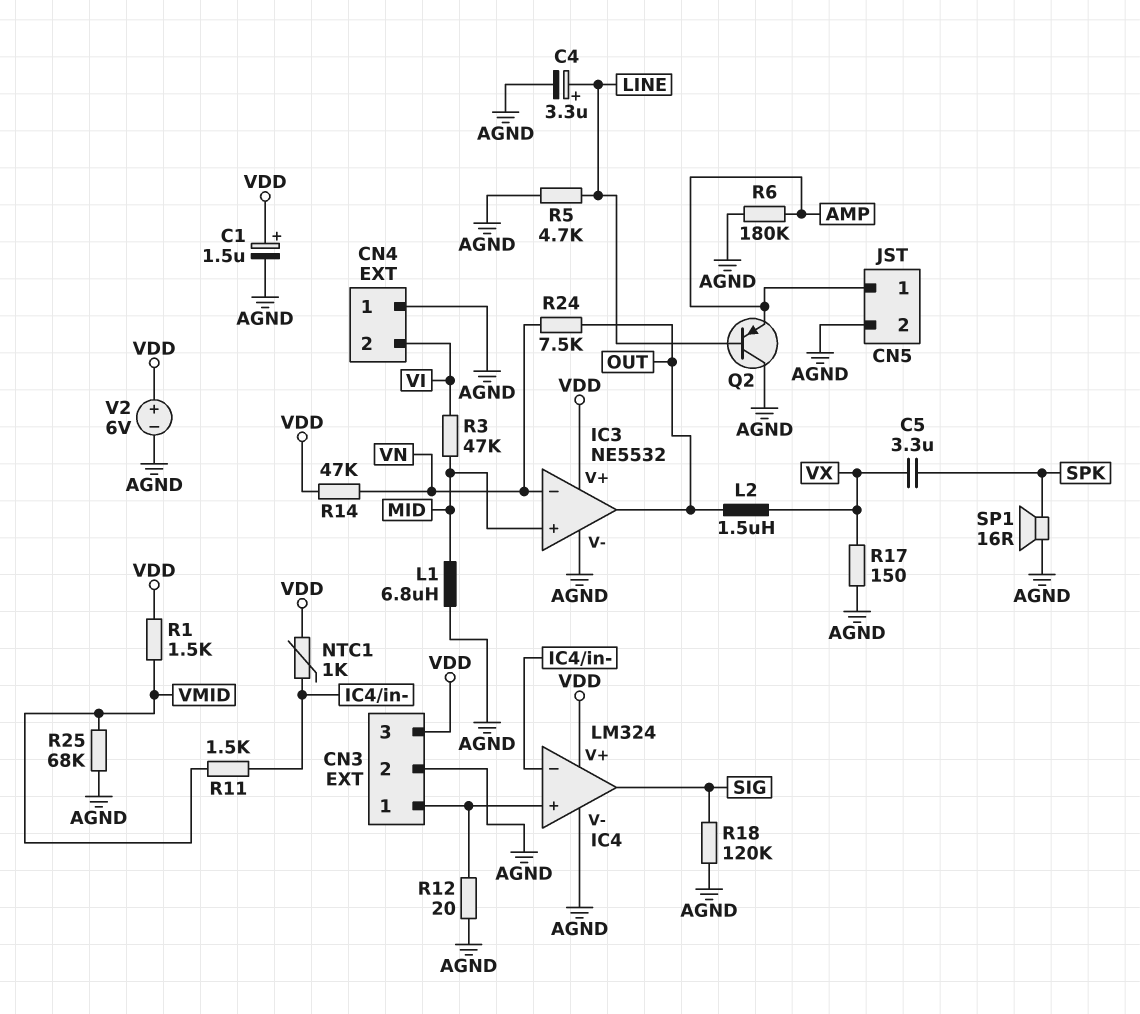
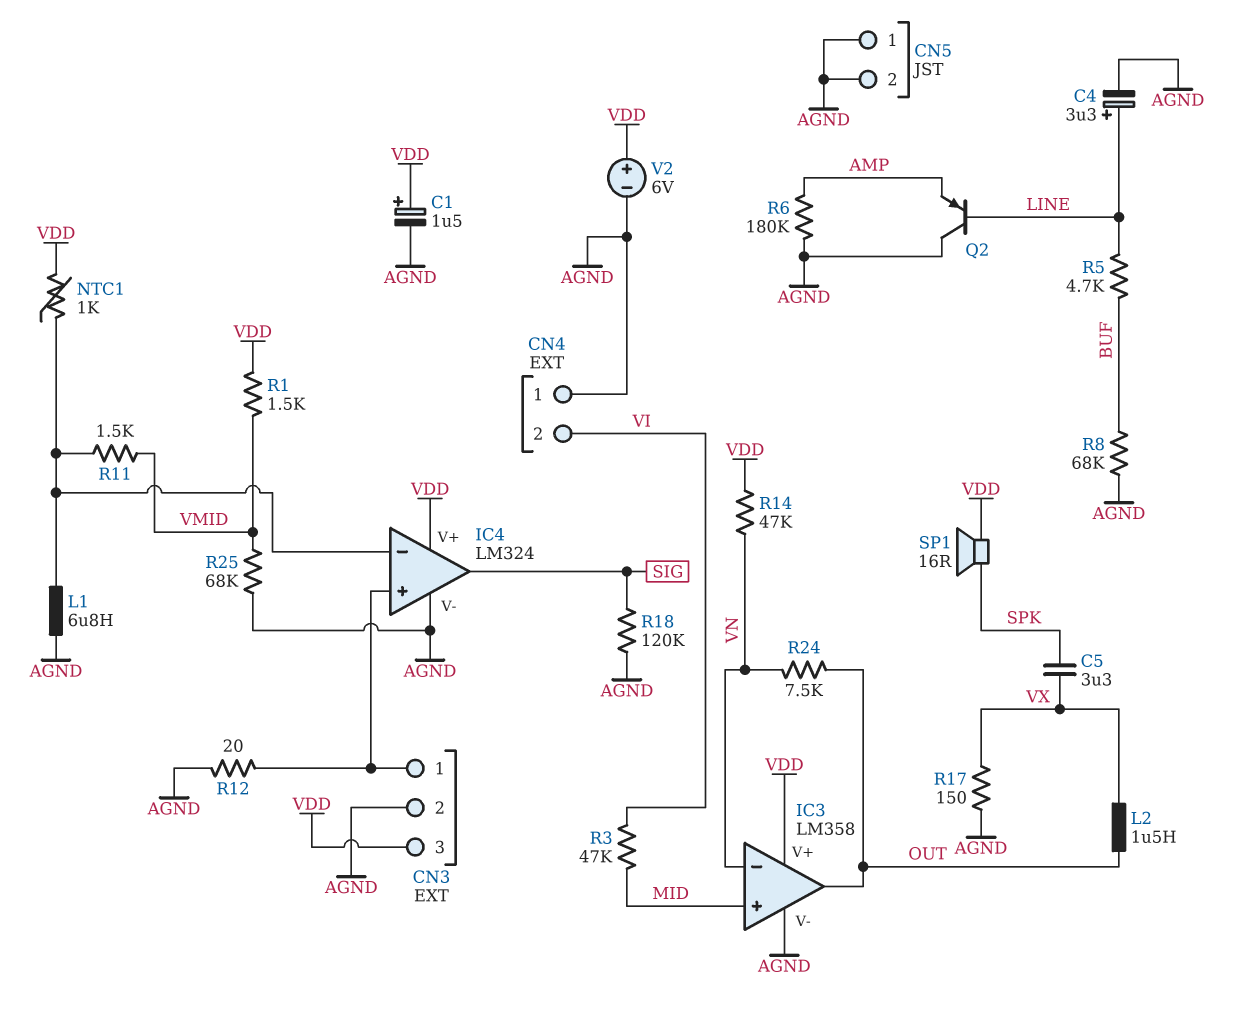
CN5 pin 1: AMP -> AGND
IC3: NE5532 -> LM358
L1: 6.8uH (AGND, MID) -> 6.8uH (AGND, IC4/in-)
R5: 4.7k (AGND, LINE) -> 4.7k (BUF, LINE)
R8: none -> 68k (AGND, BUF)
SP1: speaker 16R (AGND, SPK) -> speaker 16R (SPK, VDD)

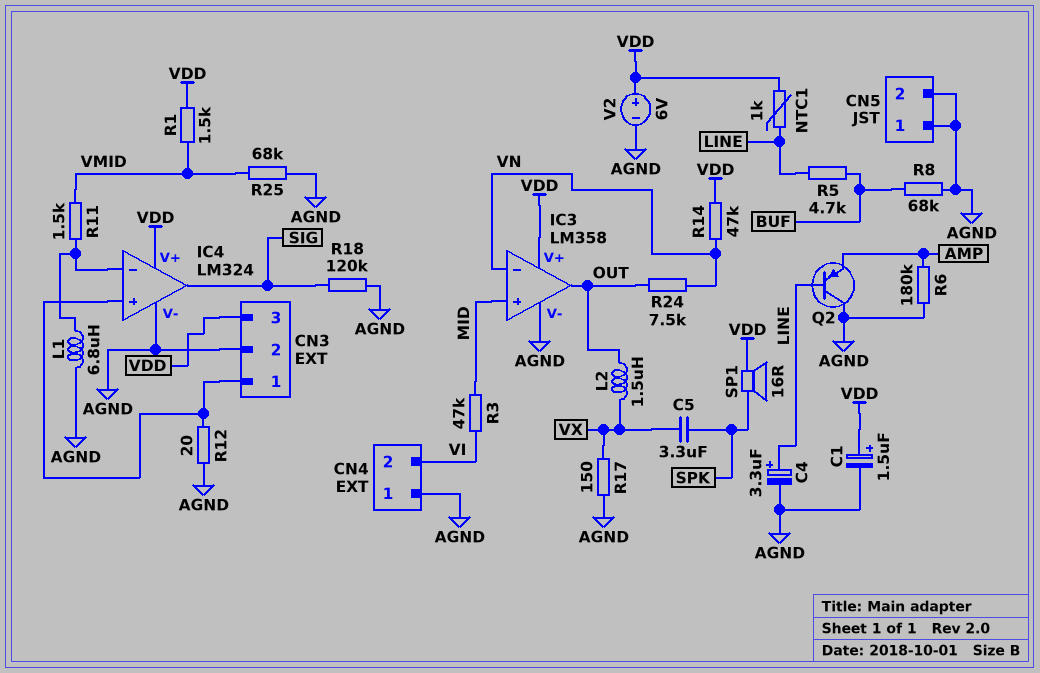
NTC1: 1k (IC4/in-, VDD) -> 1k (LINE, VDD)

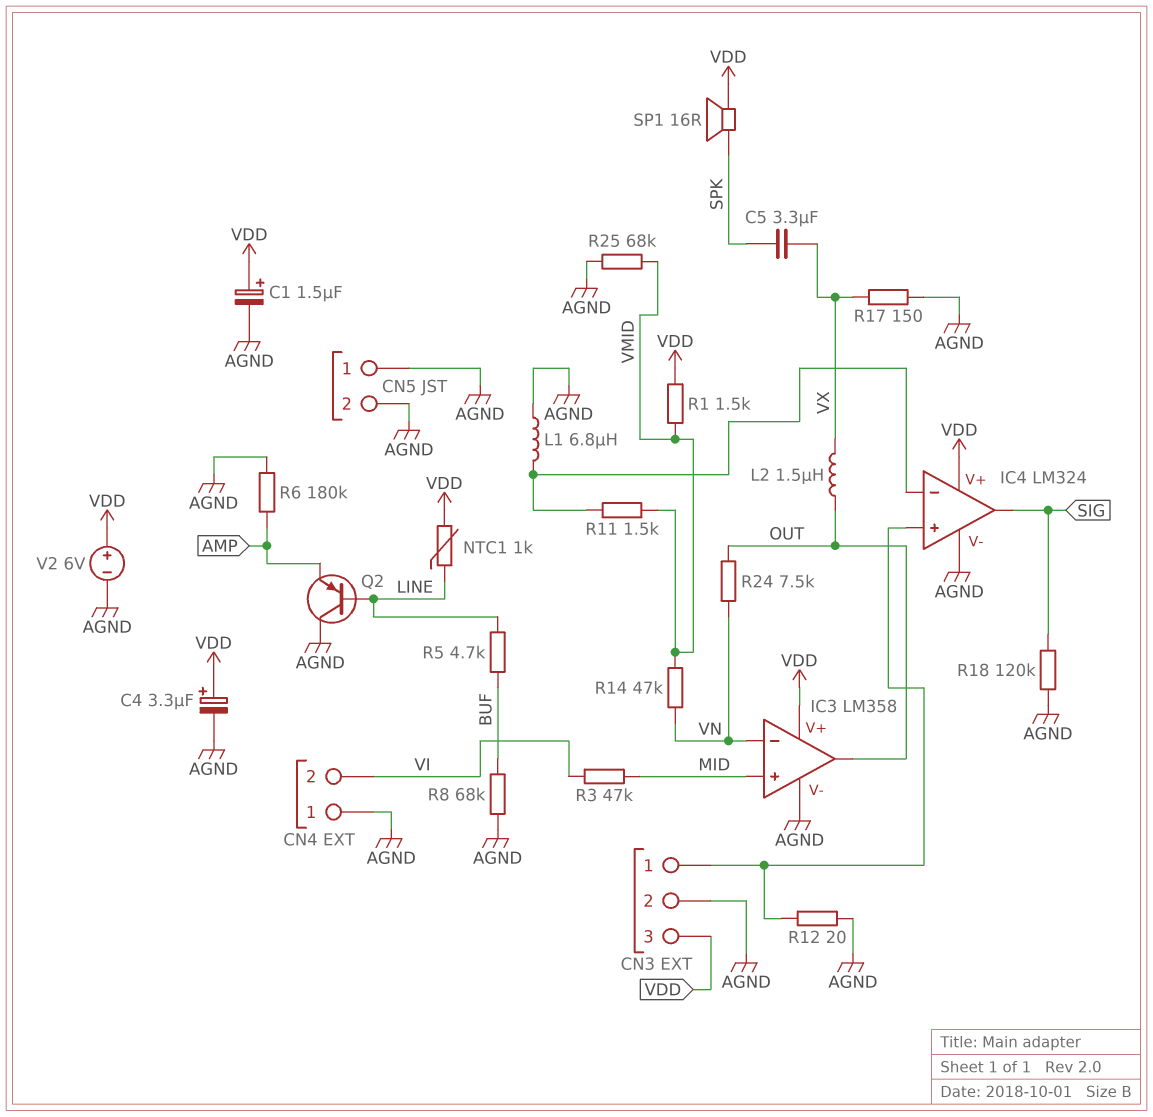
C4: 3.3uF (plus LINE, minus AGND) -> 3.3uF (plus VDD, minus AGND)
R14: 47k (VDD, VN) -> 47k (VMID, VN)

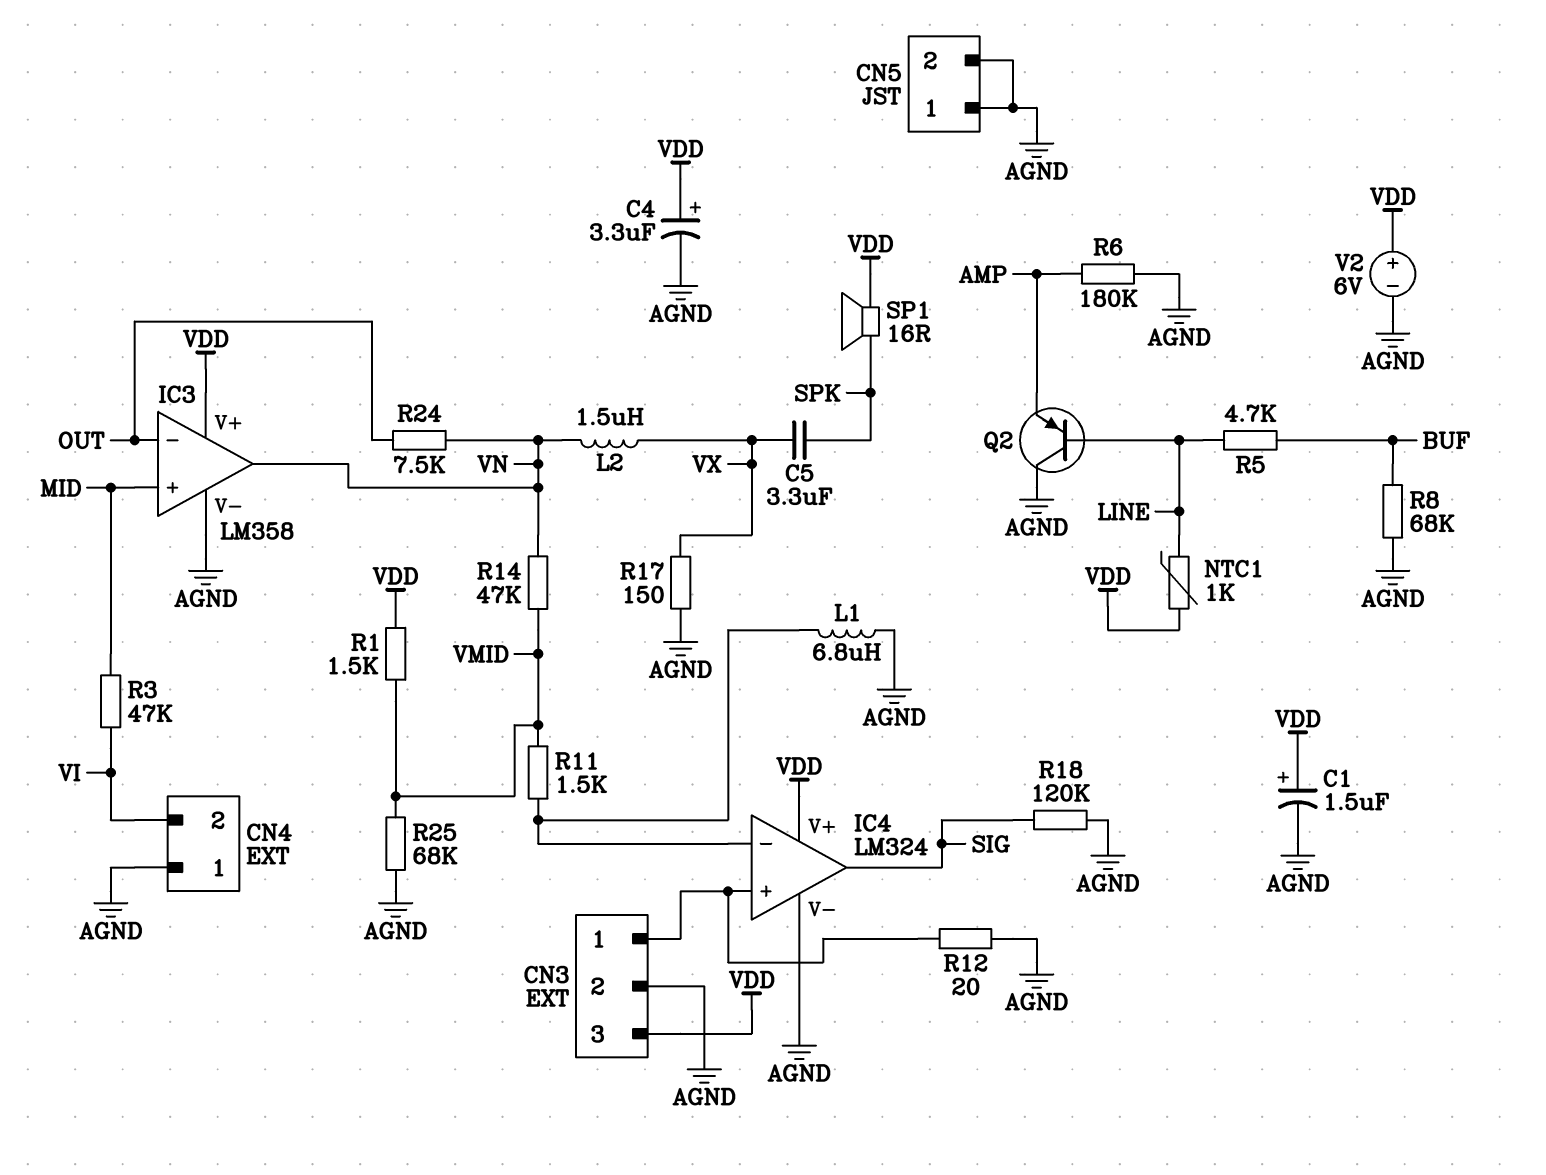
IC3 pin in-: VN -> OUT
IC3 pin out: OUT -> VN
L2: 1.5uH (OUT, VX) -> 1.5uH (VN, VX)

